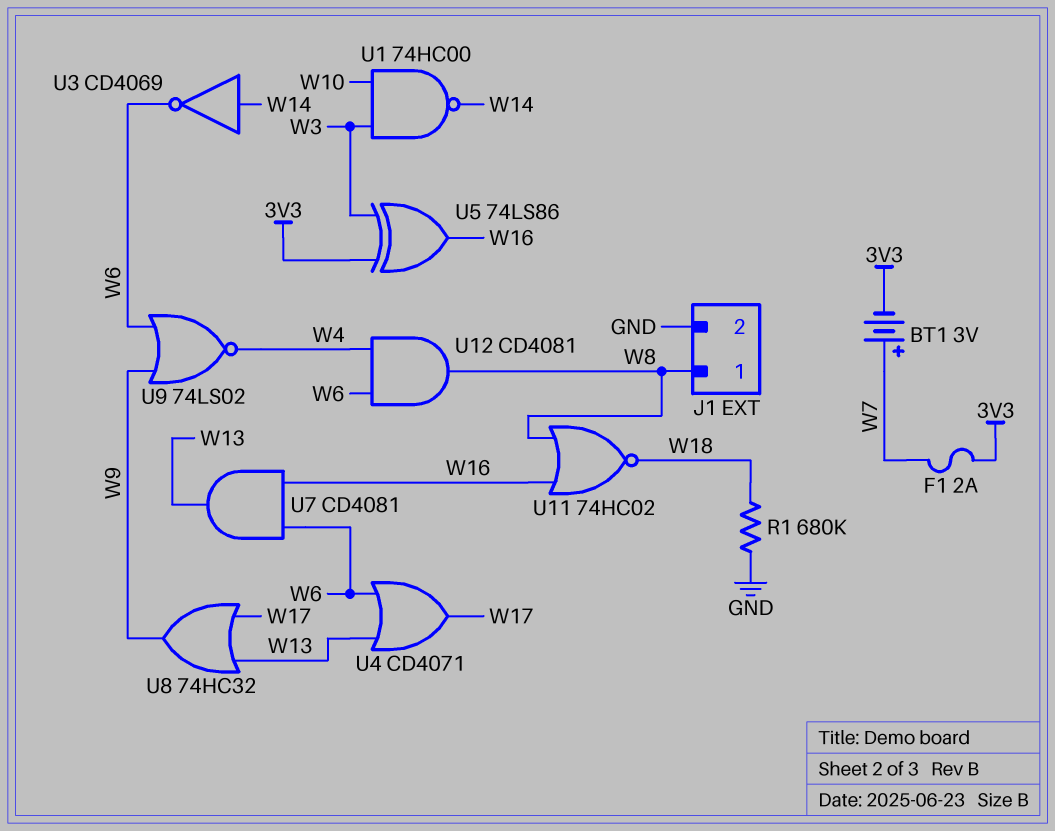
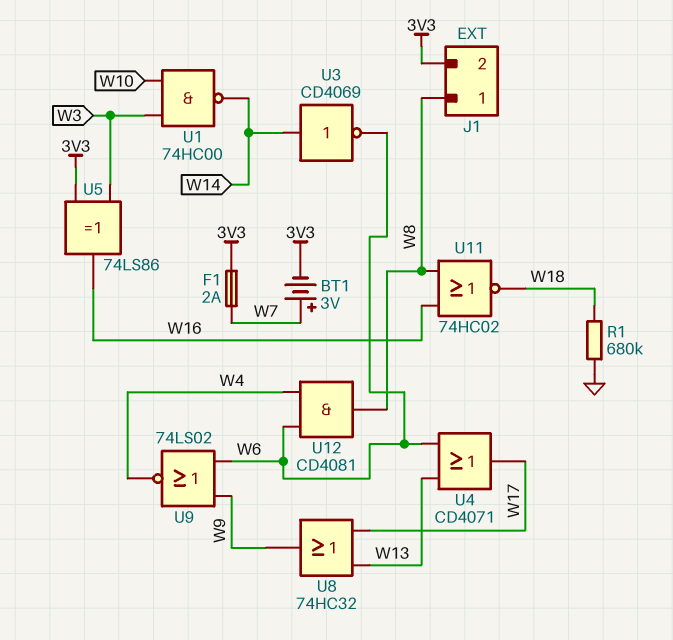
J1 pin 2: GND -> 3V3
U7: AND CD4081 (in W6, in W16, out W13) -> none

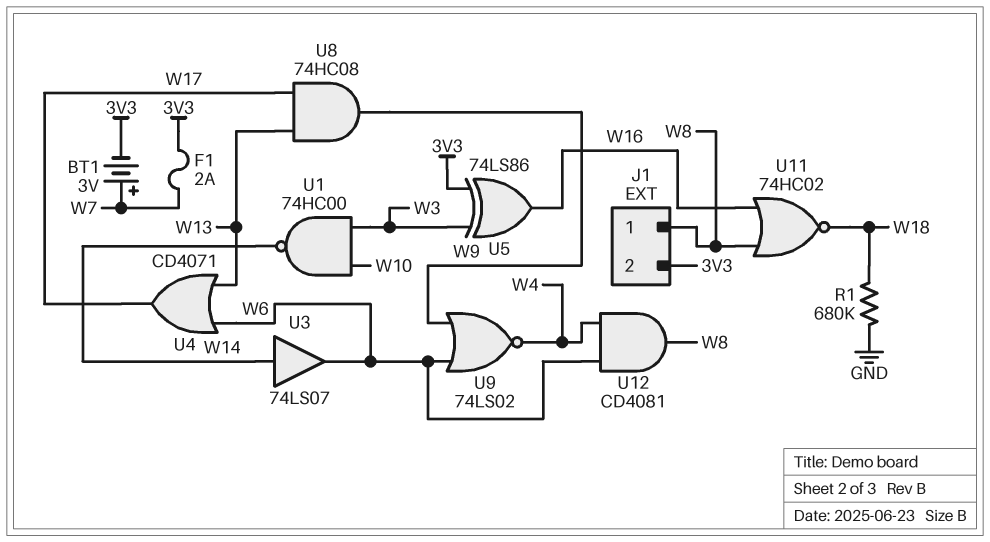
U3: NOT CD4069 (in W14, out W6) -> buffer 74LS07 (in W14, out W6)
U8: OR 74HC32 (in W13, in W17, out W9) -> AND 74HC08 (in W13, in W17, out W9)

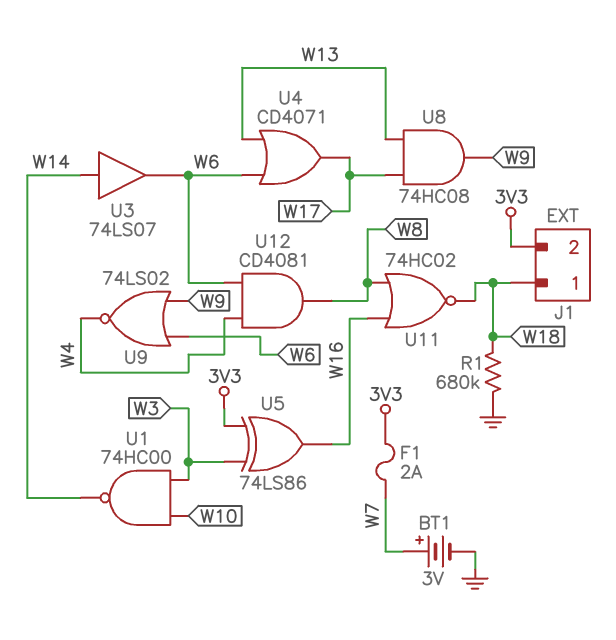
BT1: 3V (plus W7, minus 3V3) -> 3V (plus W7, minus GND)
J1 pin 1: W8 -> W18

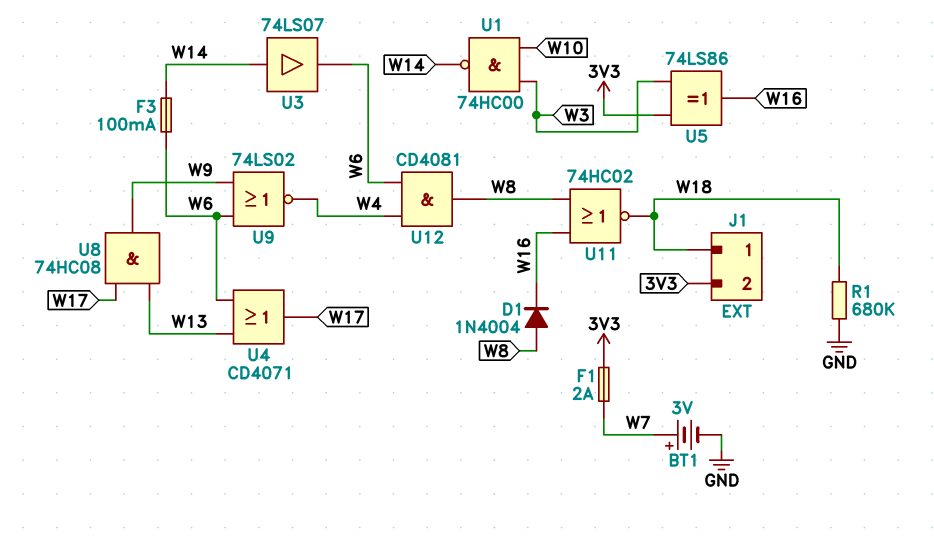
D1: none -> diode 1N4004 (A W8, K W16)
F3: none -> 100mA (W6, W14)

